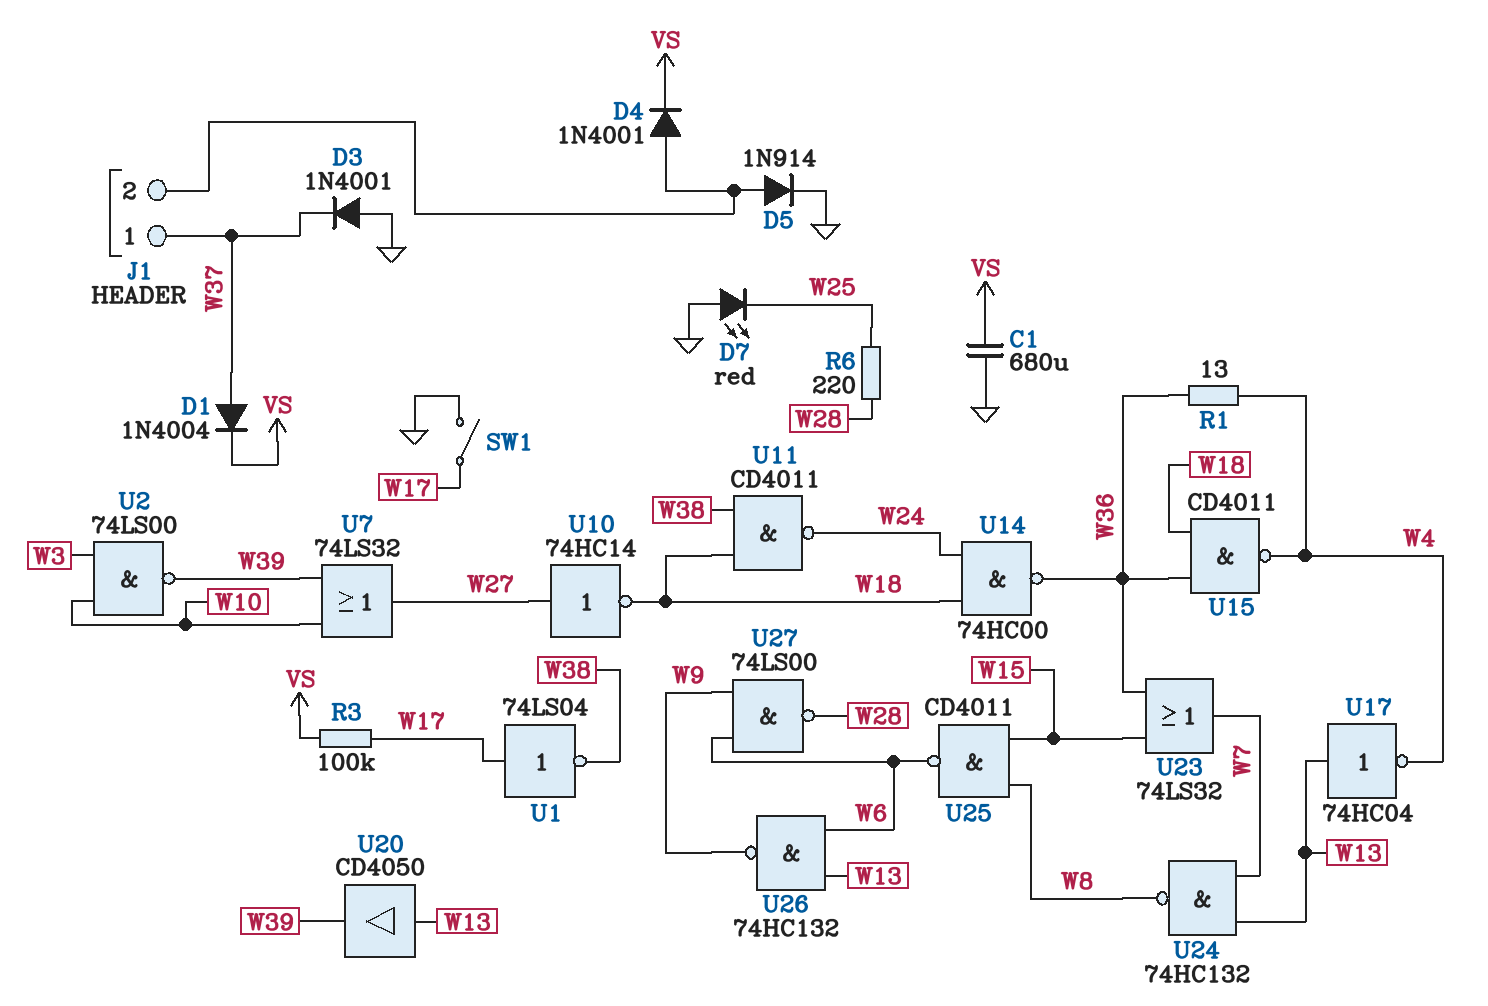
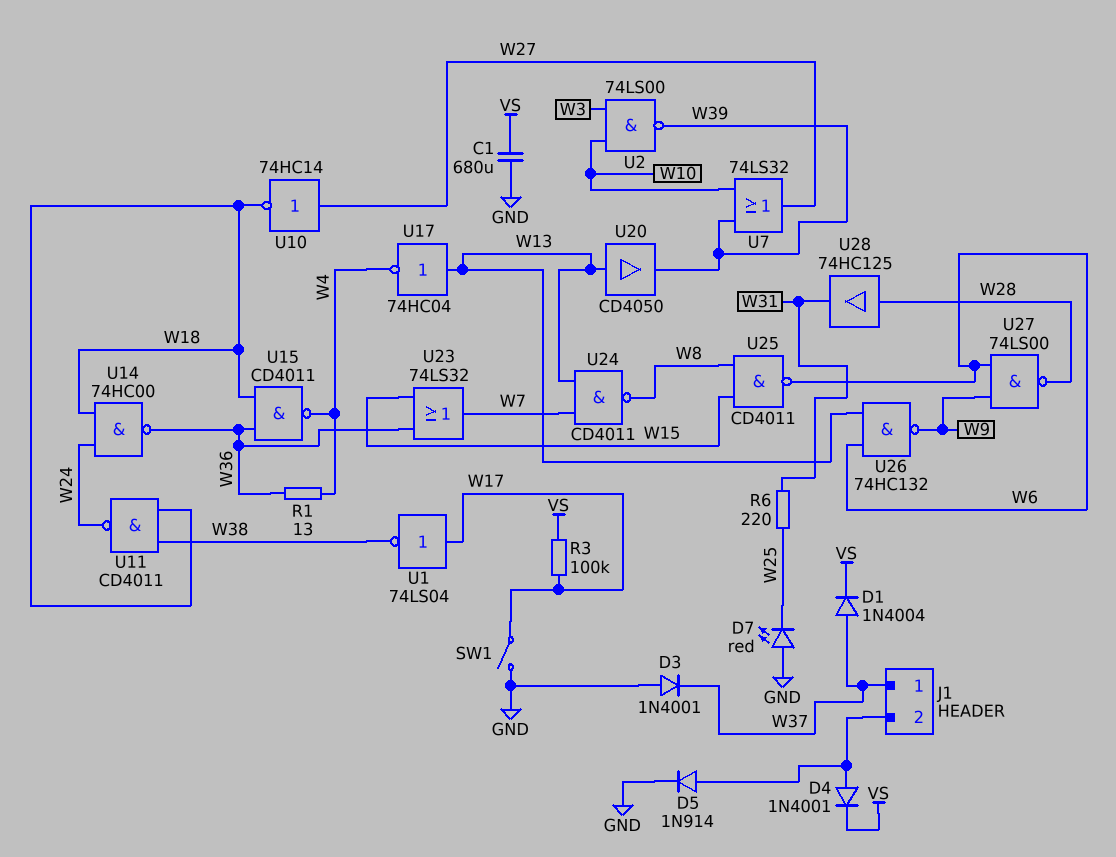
R6: 220 (W25, W28) -> 220 (W25, W31)
U24: NAND 74HC132 (in W7, in W13, out W8) -> NAND CD4011 (in W7, in W13, out W8)
U28: none -> buffer 74HC125 (in W28, out W31)

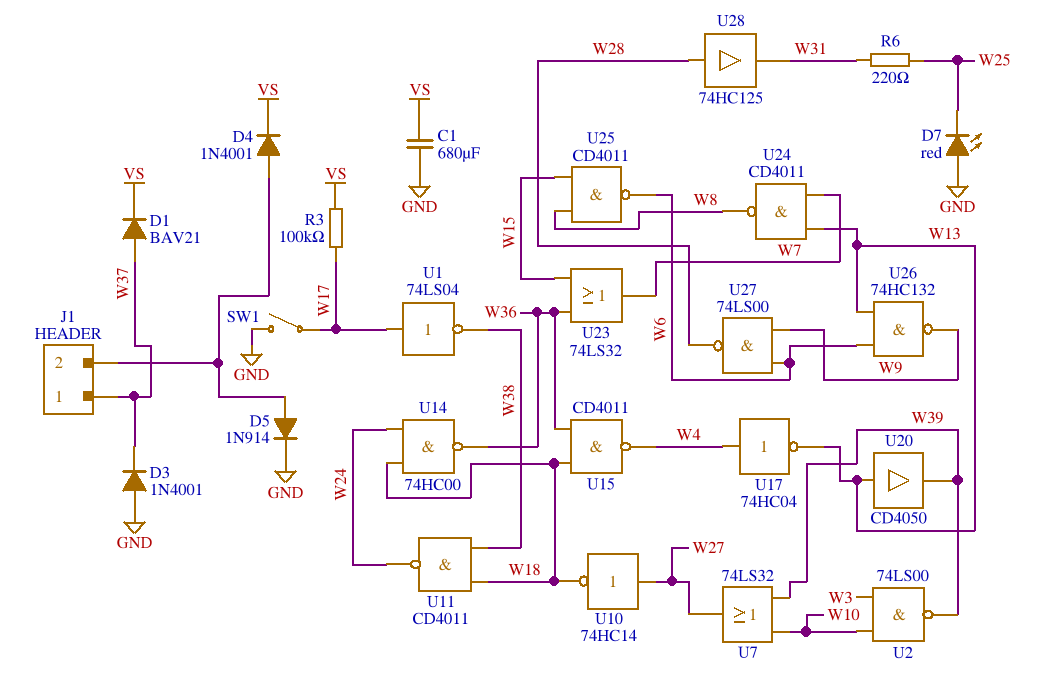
D1: diode 1N4004 (A W37, K VS) -> diode BAV21 (A W37, K VS)
R1: 13 (W4, W36) -> none
U17: NOT 74HC04 (in W13, out W4) -> NOT 74HC04 (in W4, out W13)

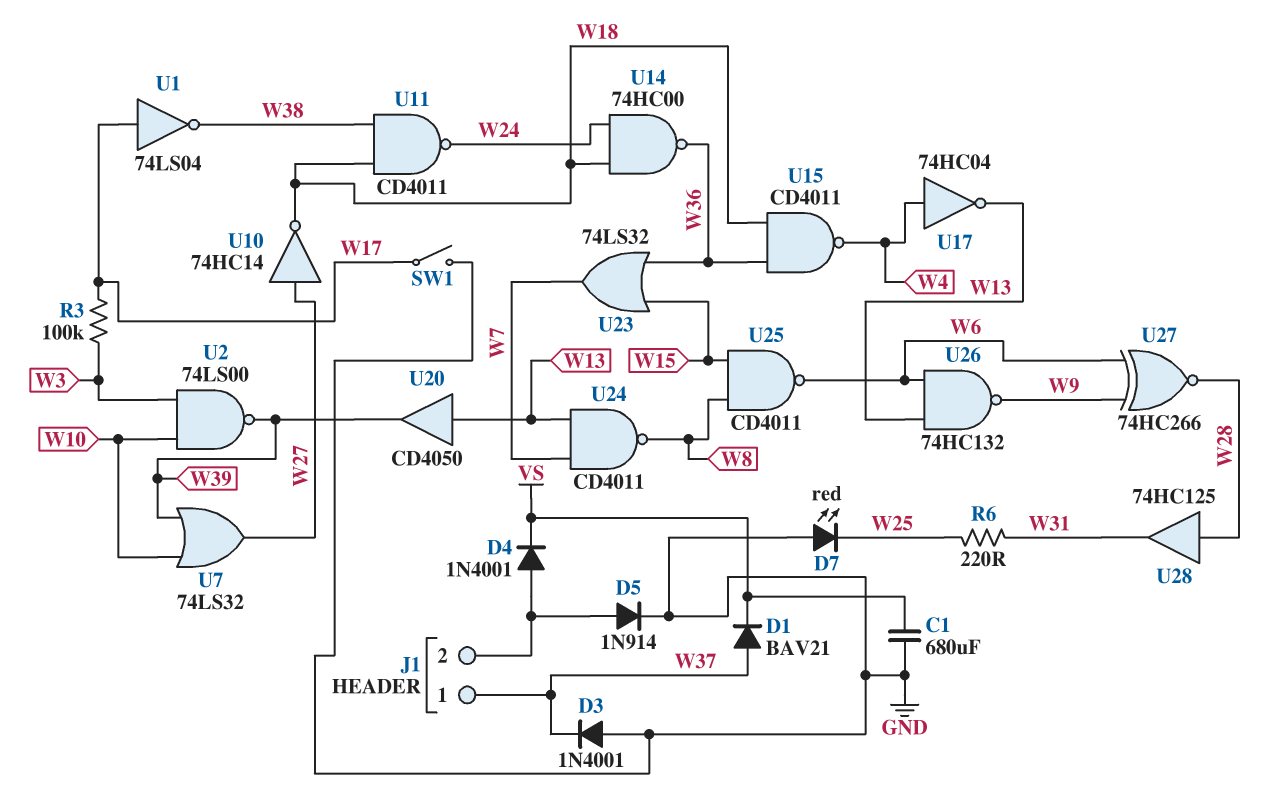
R3: 100k (VS, W17) -> 100k (W3, W17)
U27: NAND 74LS00 (in W6, in W9, out W28) -> XNOR 74HC266 (in W6, in W9, out W28)

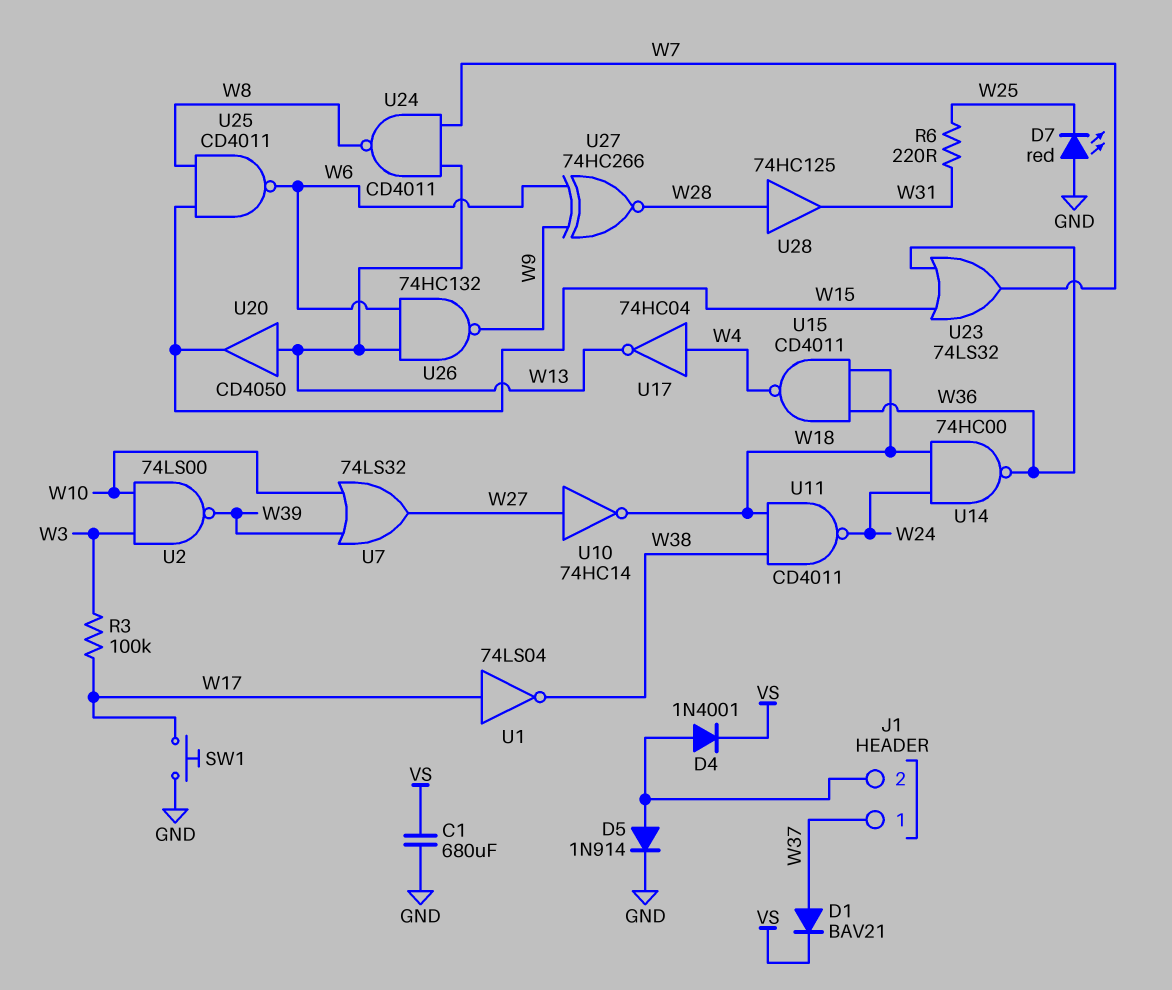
D3: diode 1N4001 (A GND, K W37) -> none
SW1: switch (GND, W17) -> button (GND, W17)
U20: buffer CD4050 (in W13, out W39) -> buffer CD4050 (in W13, out W15)

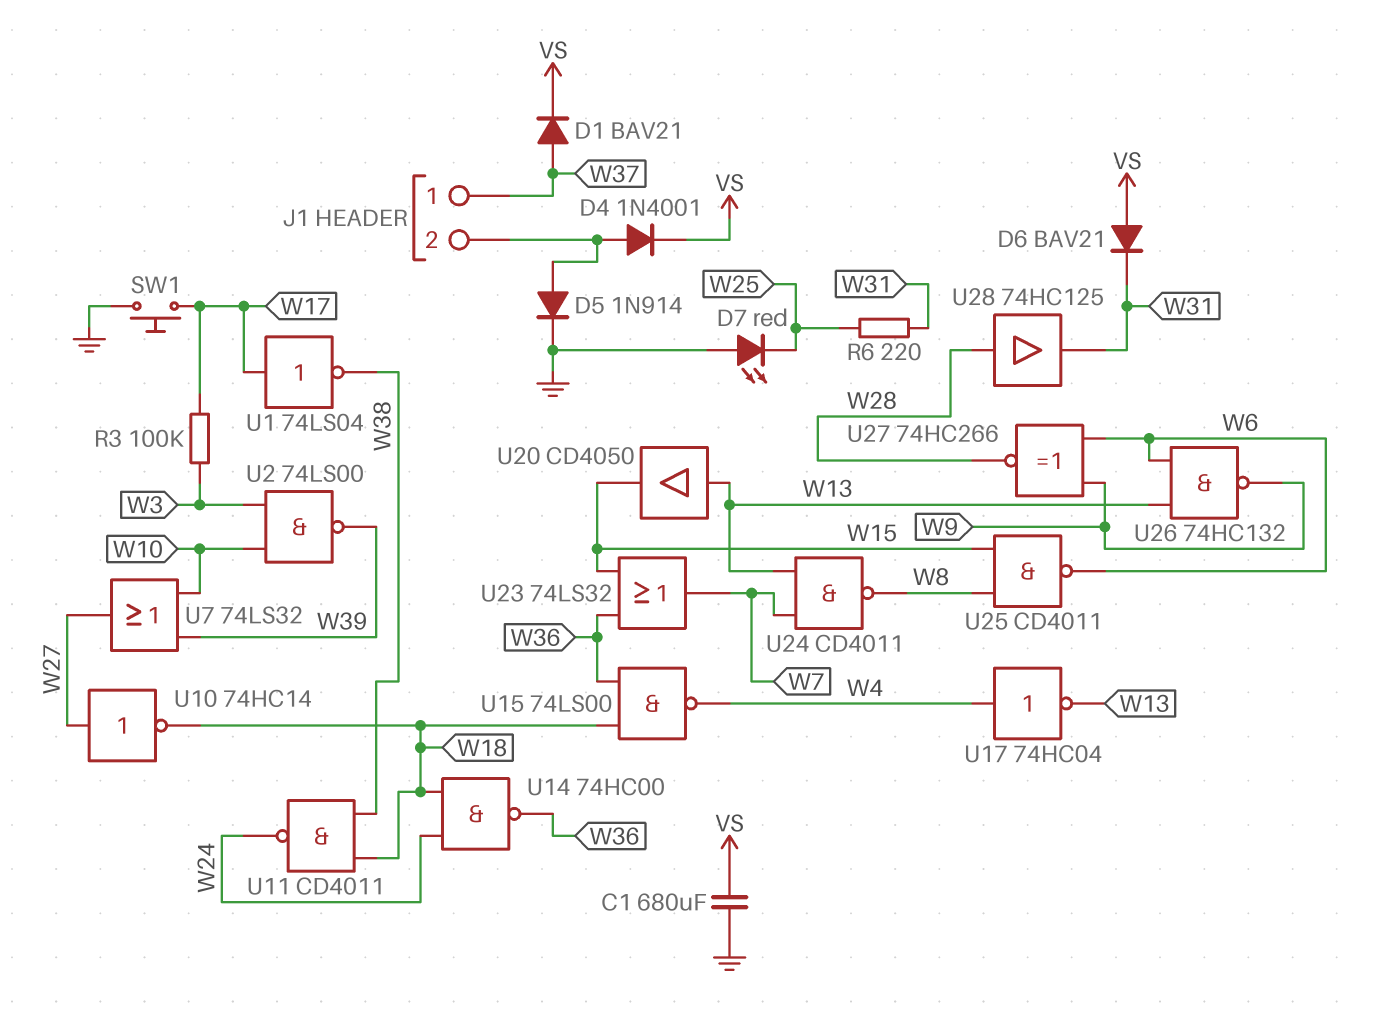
D6: none -> diode BAV21 (A VS, K W31)
U15: NAND CD4011 (in W18, in W36, out W4) -> NAND 74LS00 (in W18, in W36, out W4)

